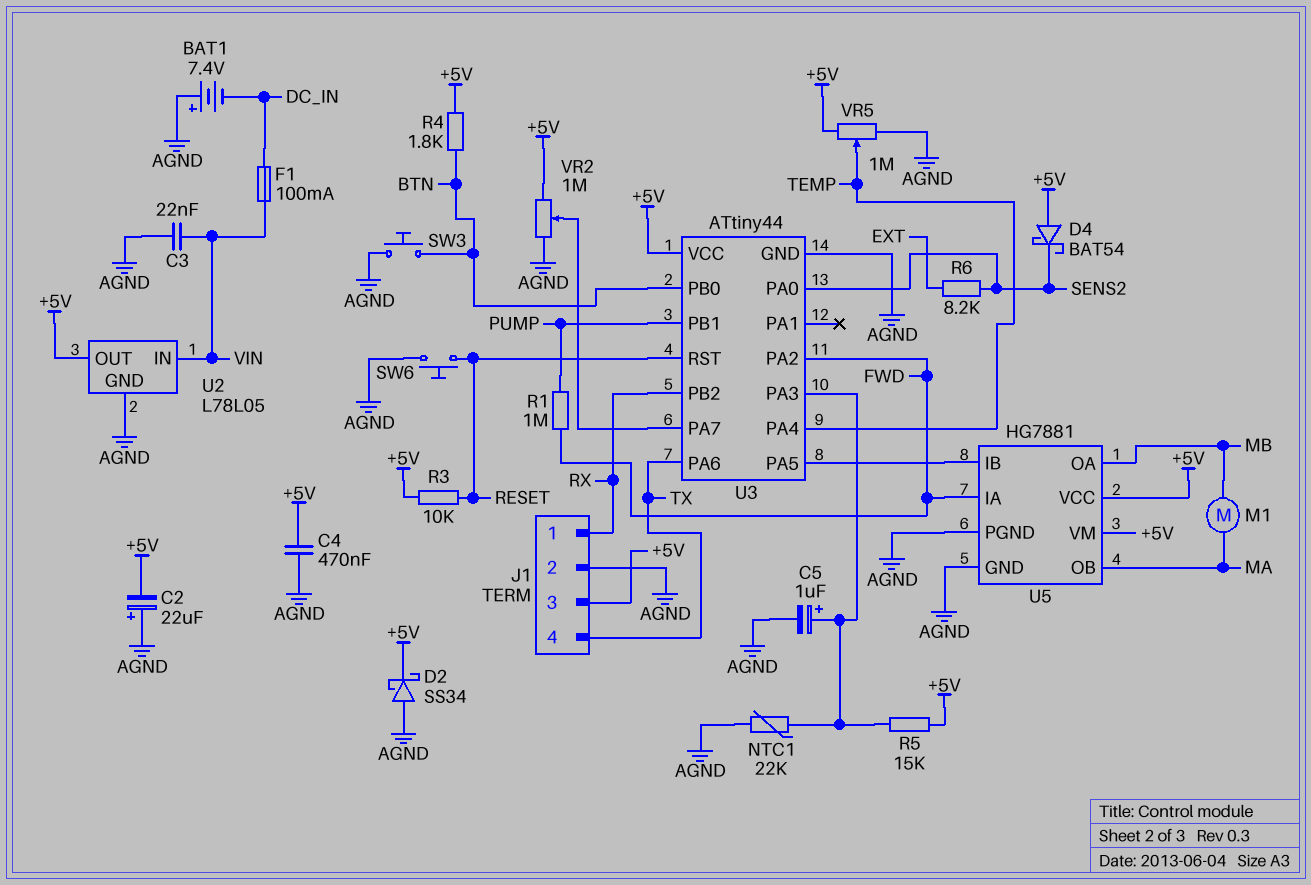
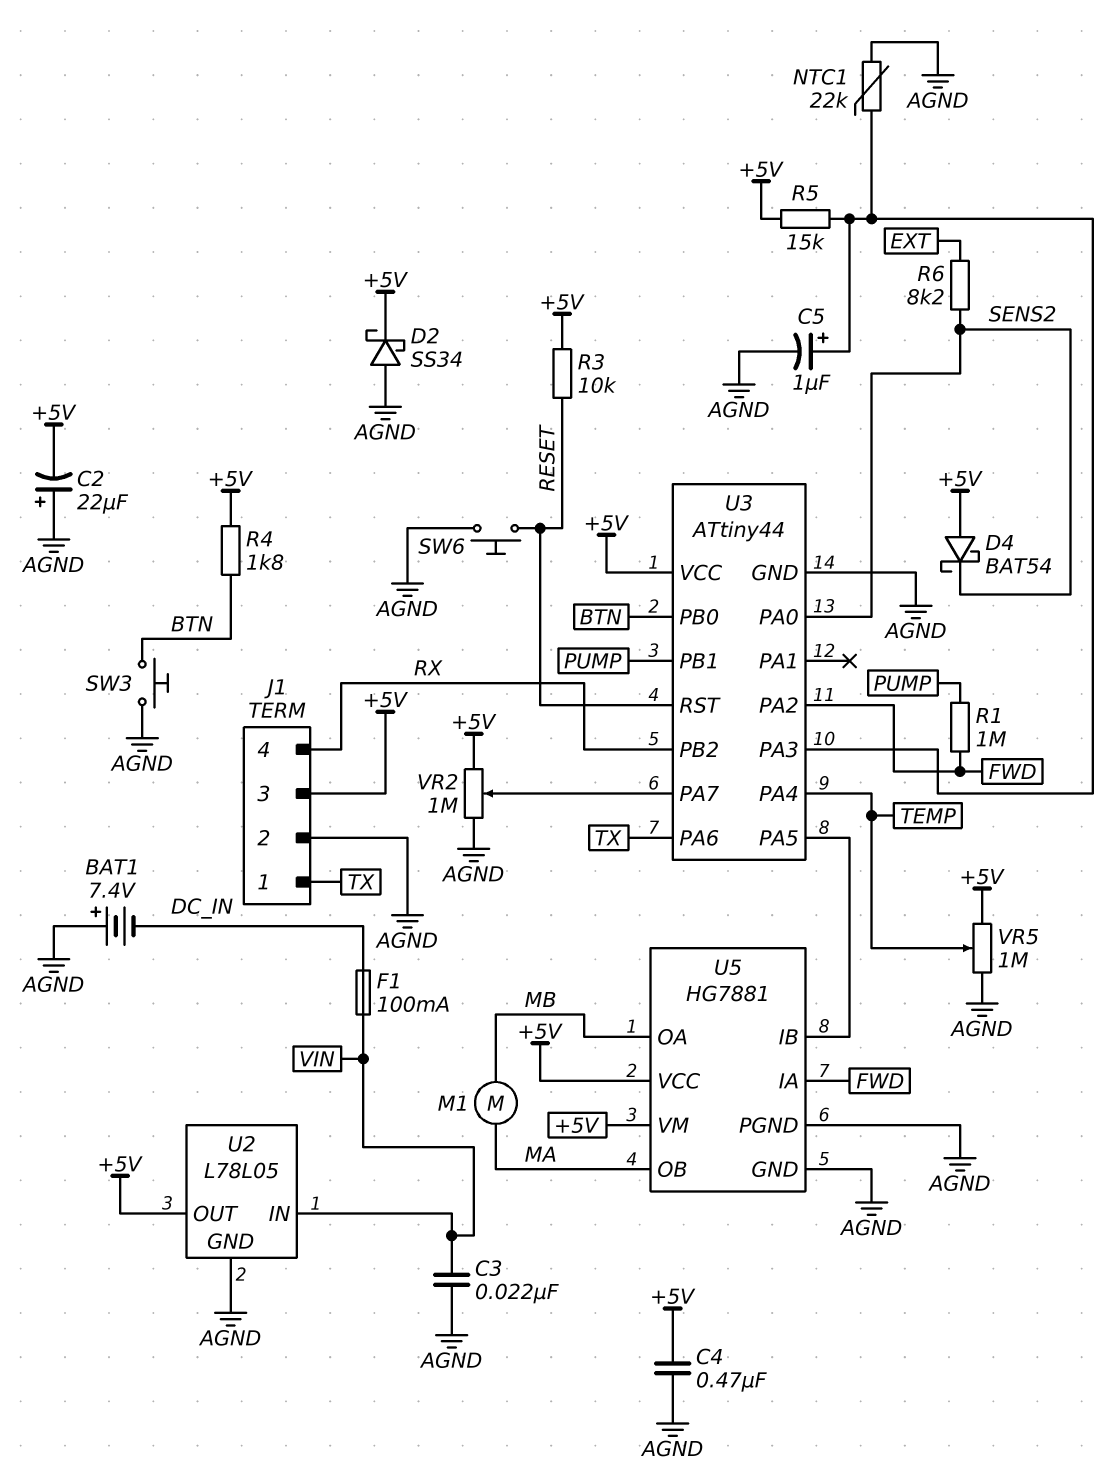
J1 pin 1: RX -> TX
J1 pin 4: TX -> RX

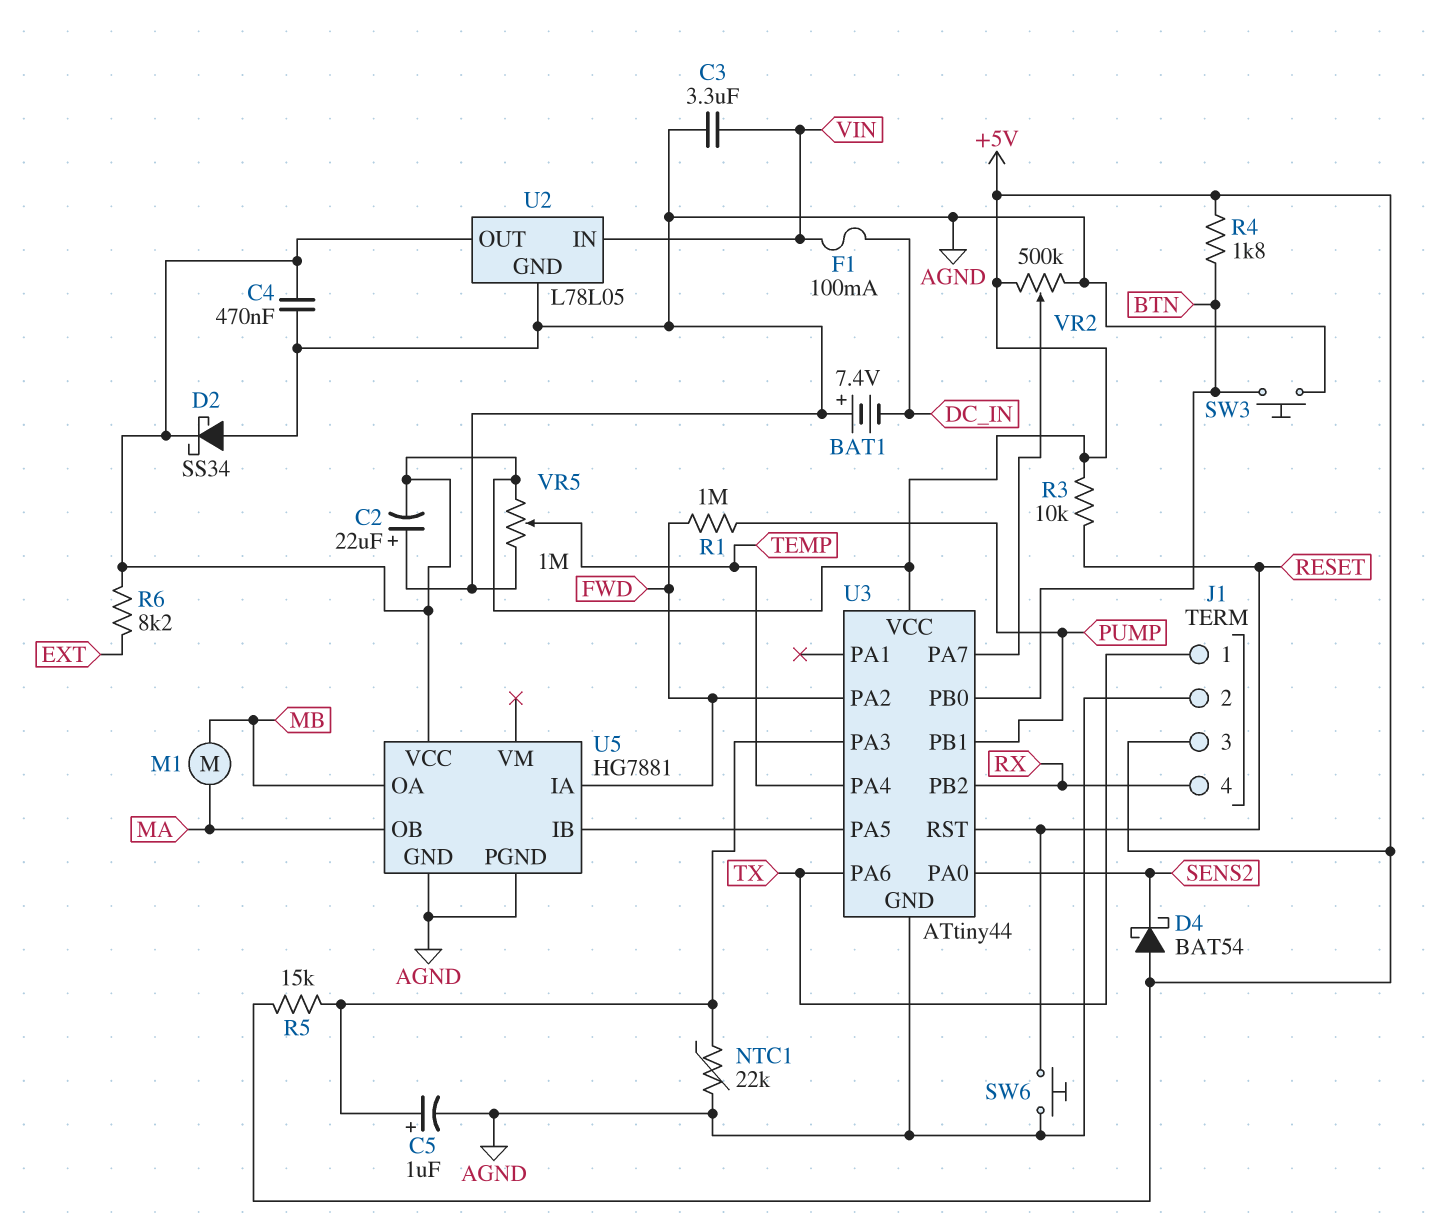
C3: 22nF (AGND, VIN) -> 3.3uF (AGND, VIN)
R6: 8.2k (EXT, SENS2) -> 8.2k (+5V, EXT)
U5 pin VM: +5V -> none
VR2: 1M (+5V, AGND, wiper U3/PA7) -> 500k (+5V, AGND, wiper U3/PA7)

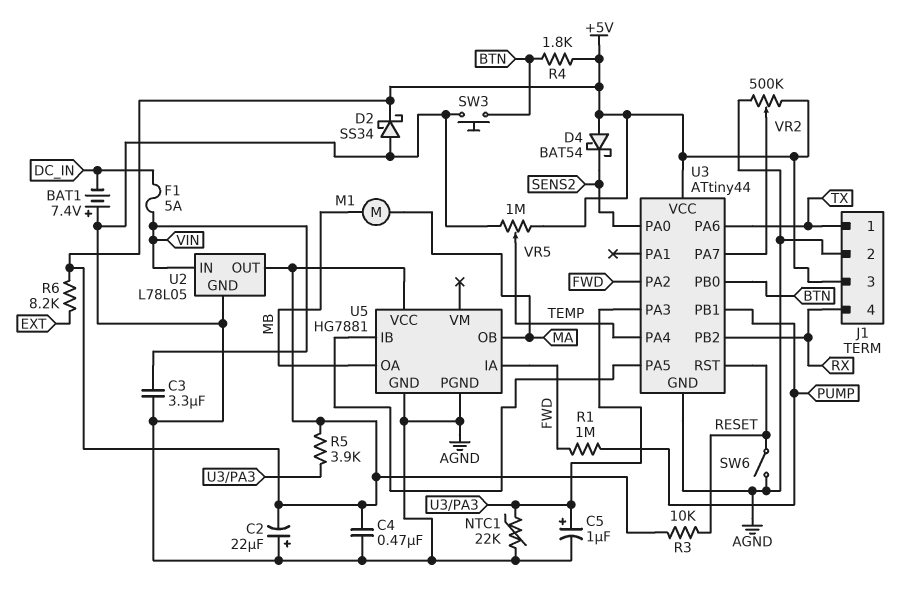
F1: 100mA (DC_IN, VIN) -> 5A (DC_IN, VIN)
R5: 15k (+5V, U3/PA3) -> 3.9k (+5V, U3/PA3)
SW6: button (AGND, RESET) -> switch (AGND, RESET)

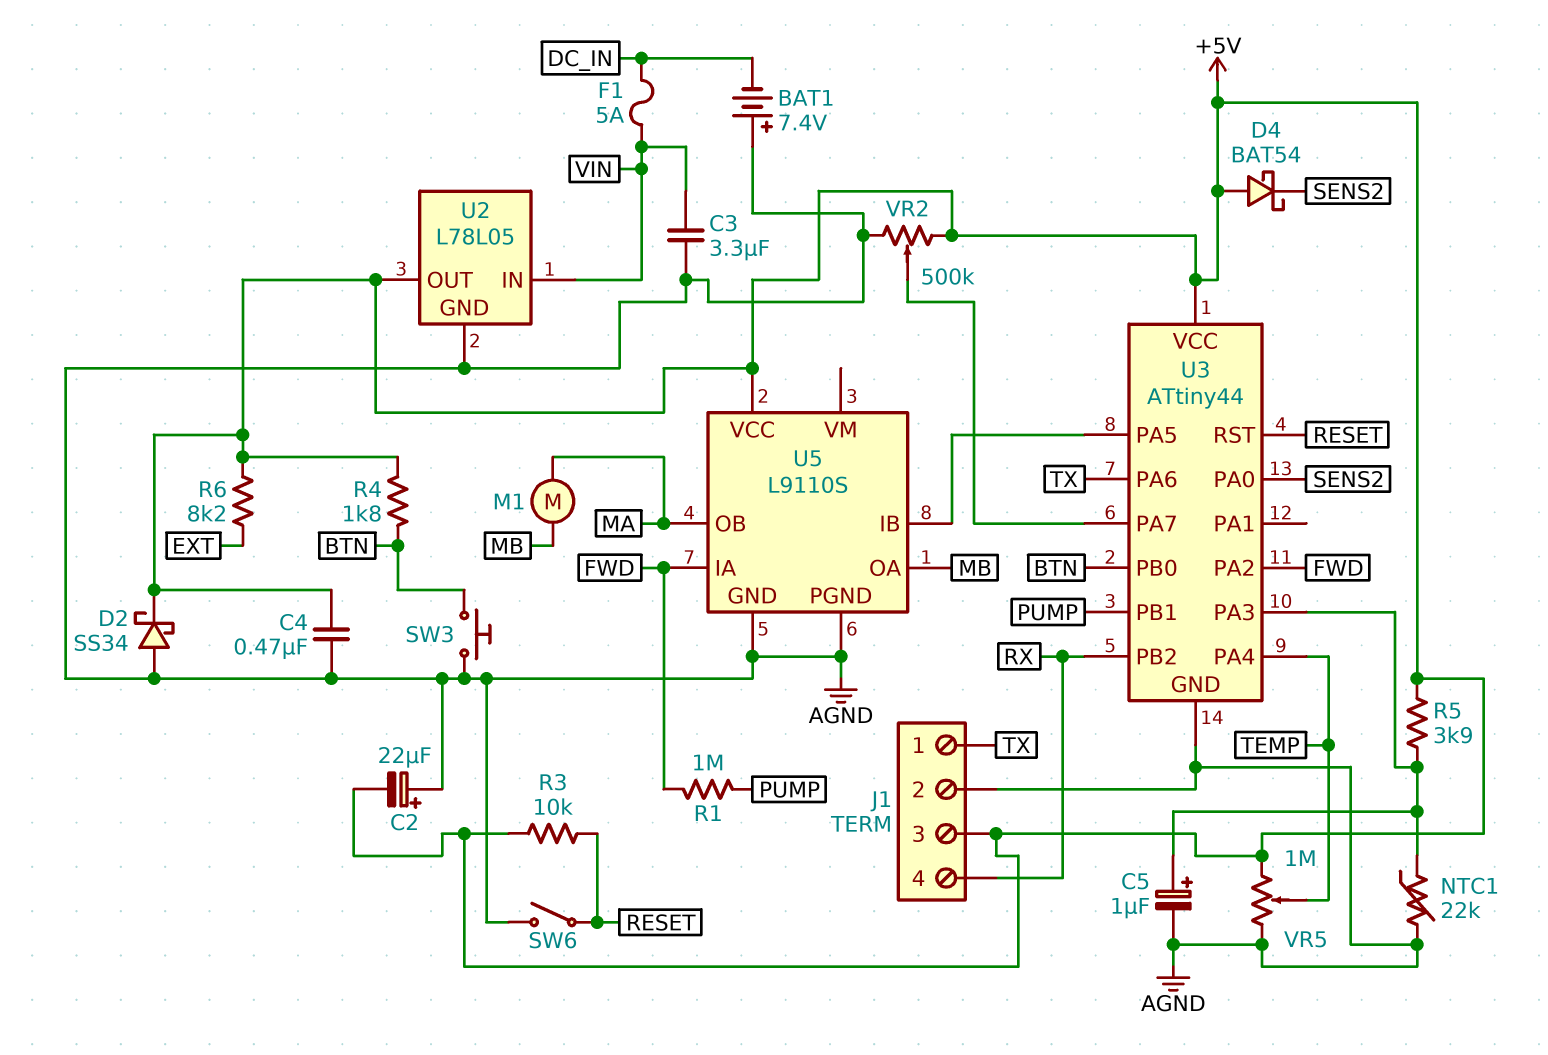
U5: HG7881 -> L9110S

